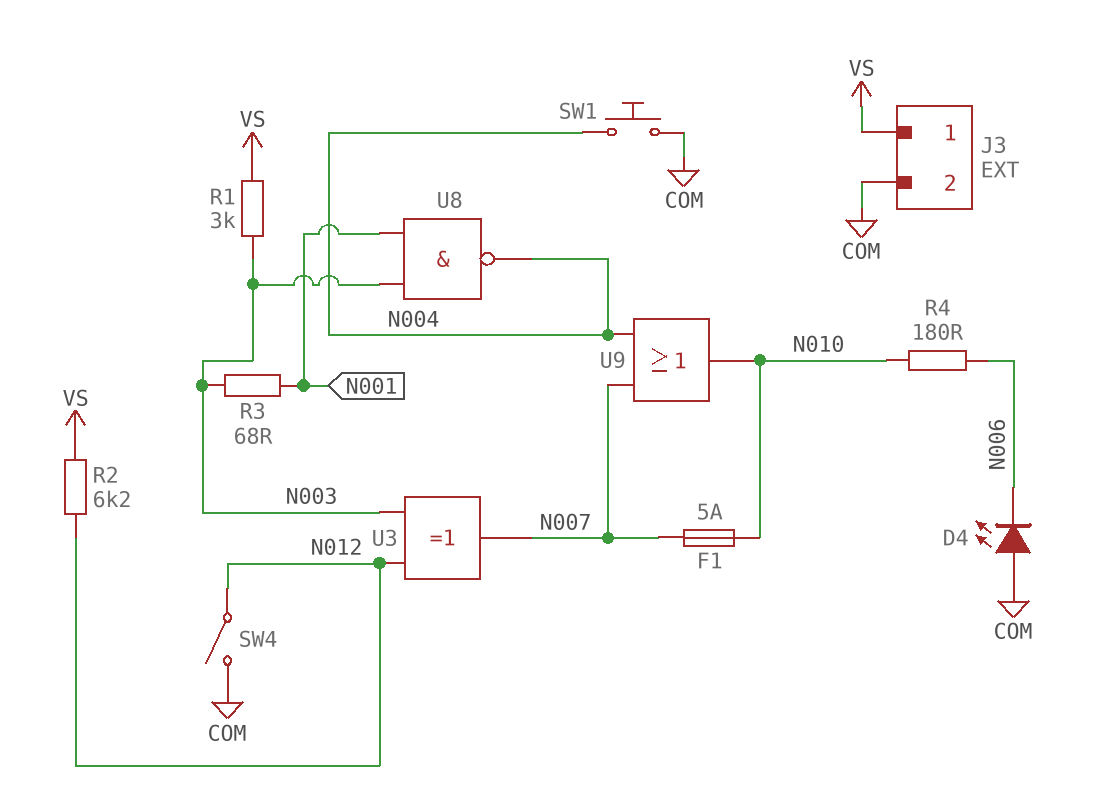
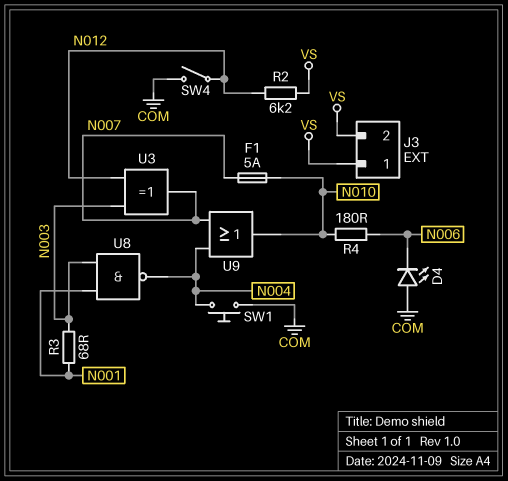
J3 pin 2: COM -> VS
R1: 3k (N003, VS) -> none

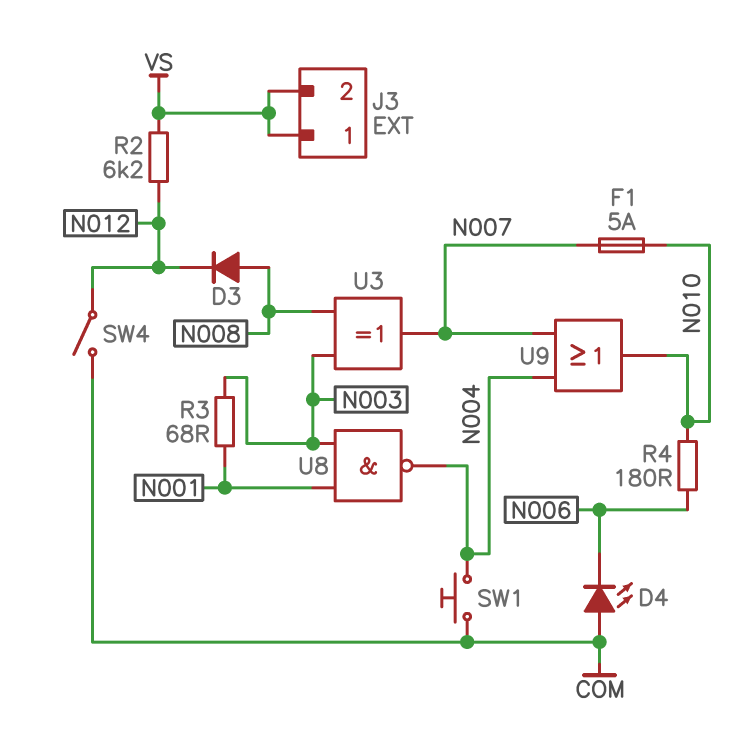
D3: none -> diode (A N008, K N012)
U3: XOR (in N003, in N012, out N007) -> XOR (in N003, in N008, out N007)

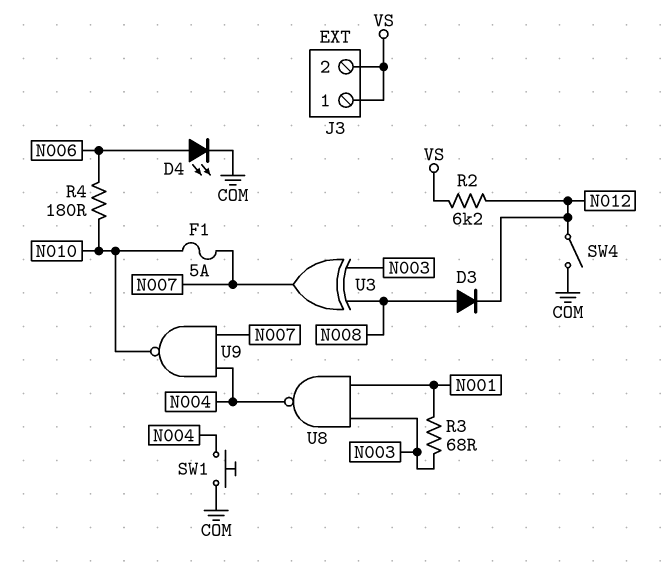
D4: LED (A COM, K N006) -> LED (A N006, K COM)
U9: OR (in N004, in N007, out N010) -> NAND (in N004, in N007, out N010)

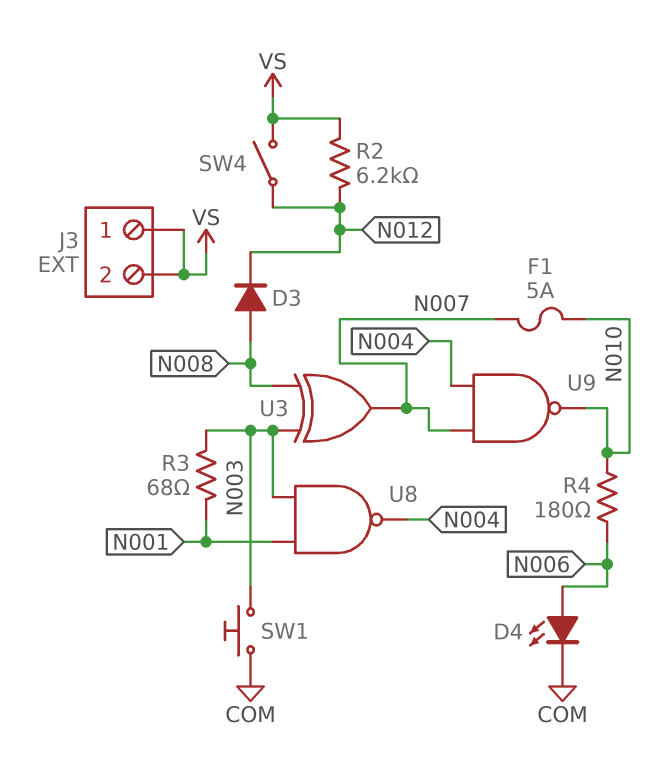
SW1: button (COM, N004) -> button (COM, N003)
SW4: switch (COM, N012) -> switch (N012, VS)

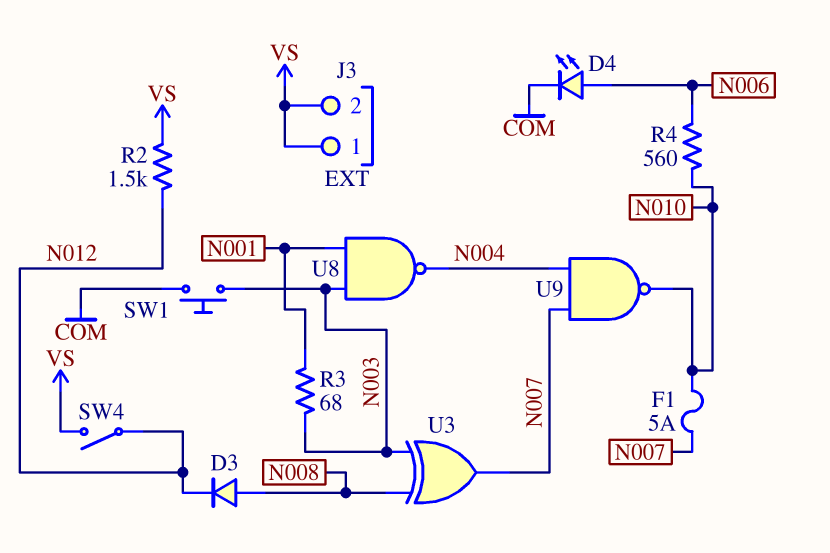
R2: 6.2k (N012, VS) -> 1.5k (N012, VS)
R4: 180 (N006, N010) -> 560 (N006, N010)

